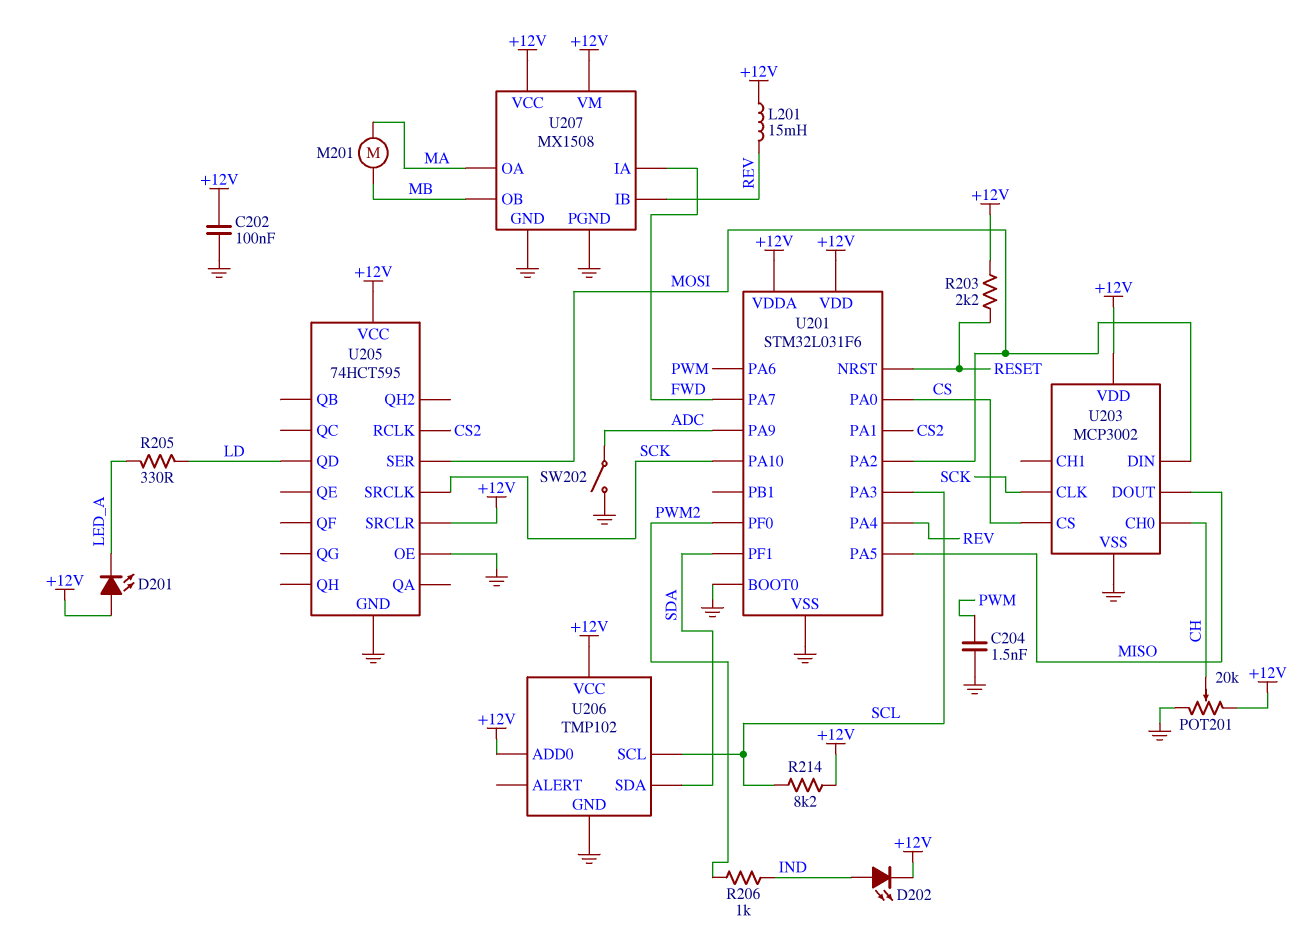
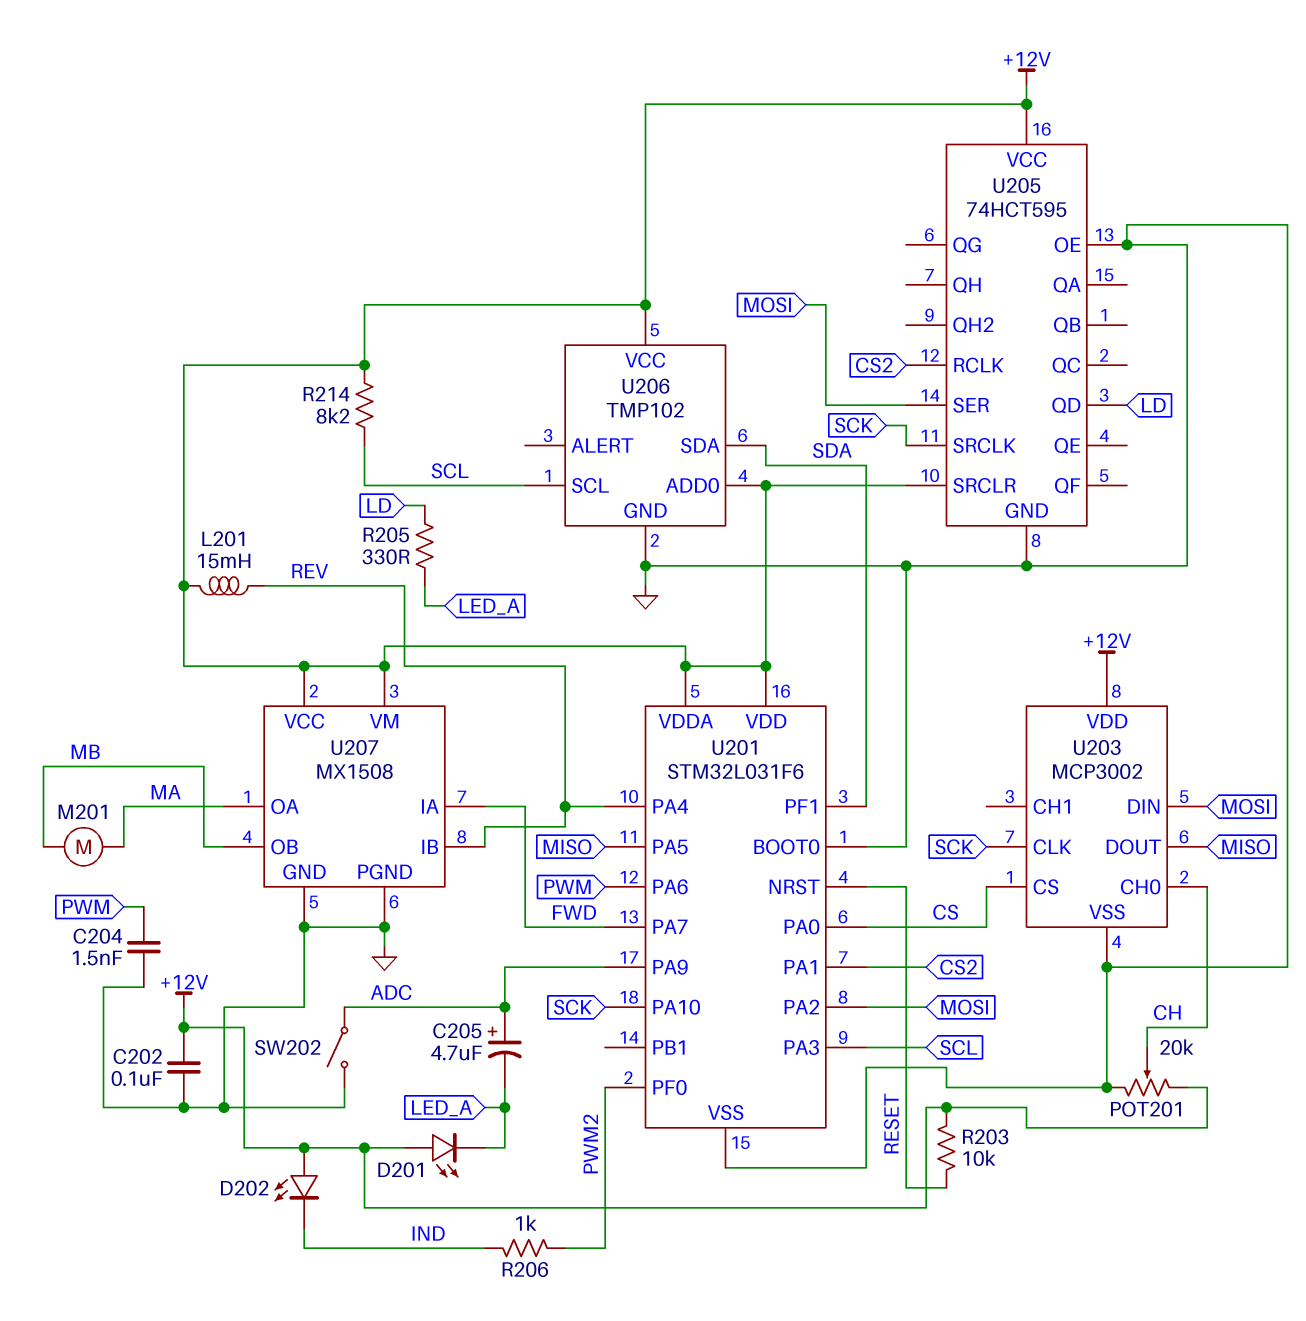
C205: none -> 4.7uF (plus ADC, minus LED_A)
D202: LED (A IND, K +12V) -> LED (A +12V, K IND)
R203: 2.2k (+12V, RESET) -> 10k (+12V, RESET)

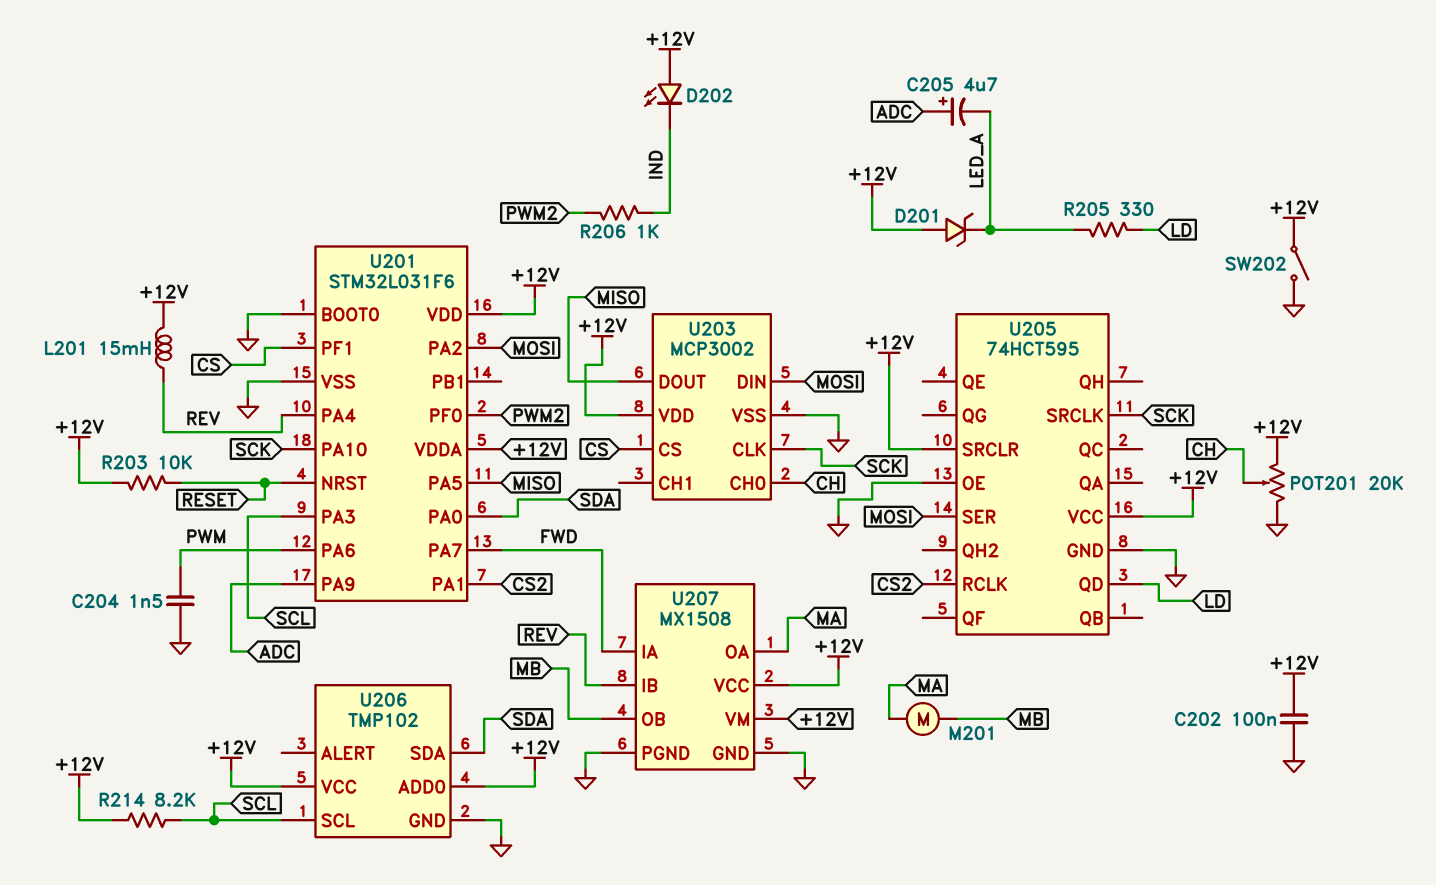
D201: LED (A +12V, K LED_A) -> zener (A +12V, K LED_A)
SW202: switch (ADC, GND) -> switch (+12V, GND)
U201 pin PA0: CS -> SDA
U201 pin PF1: SDA -> CS

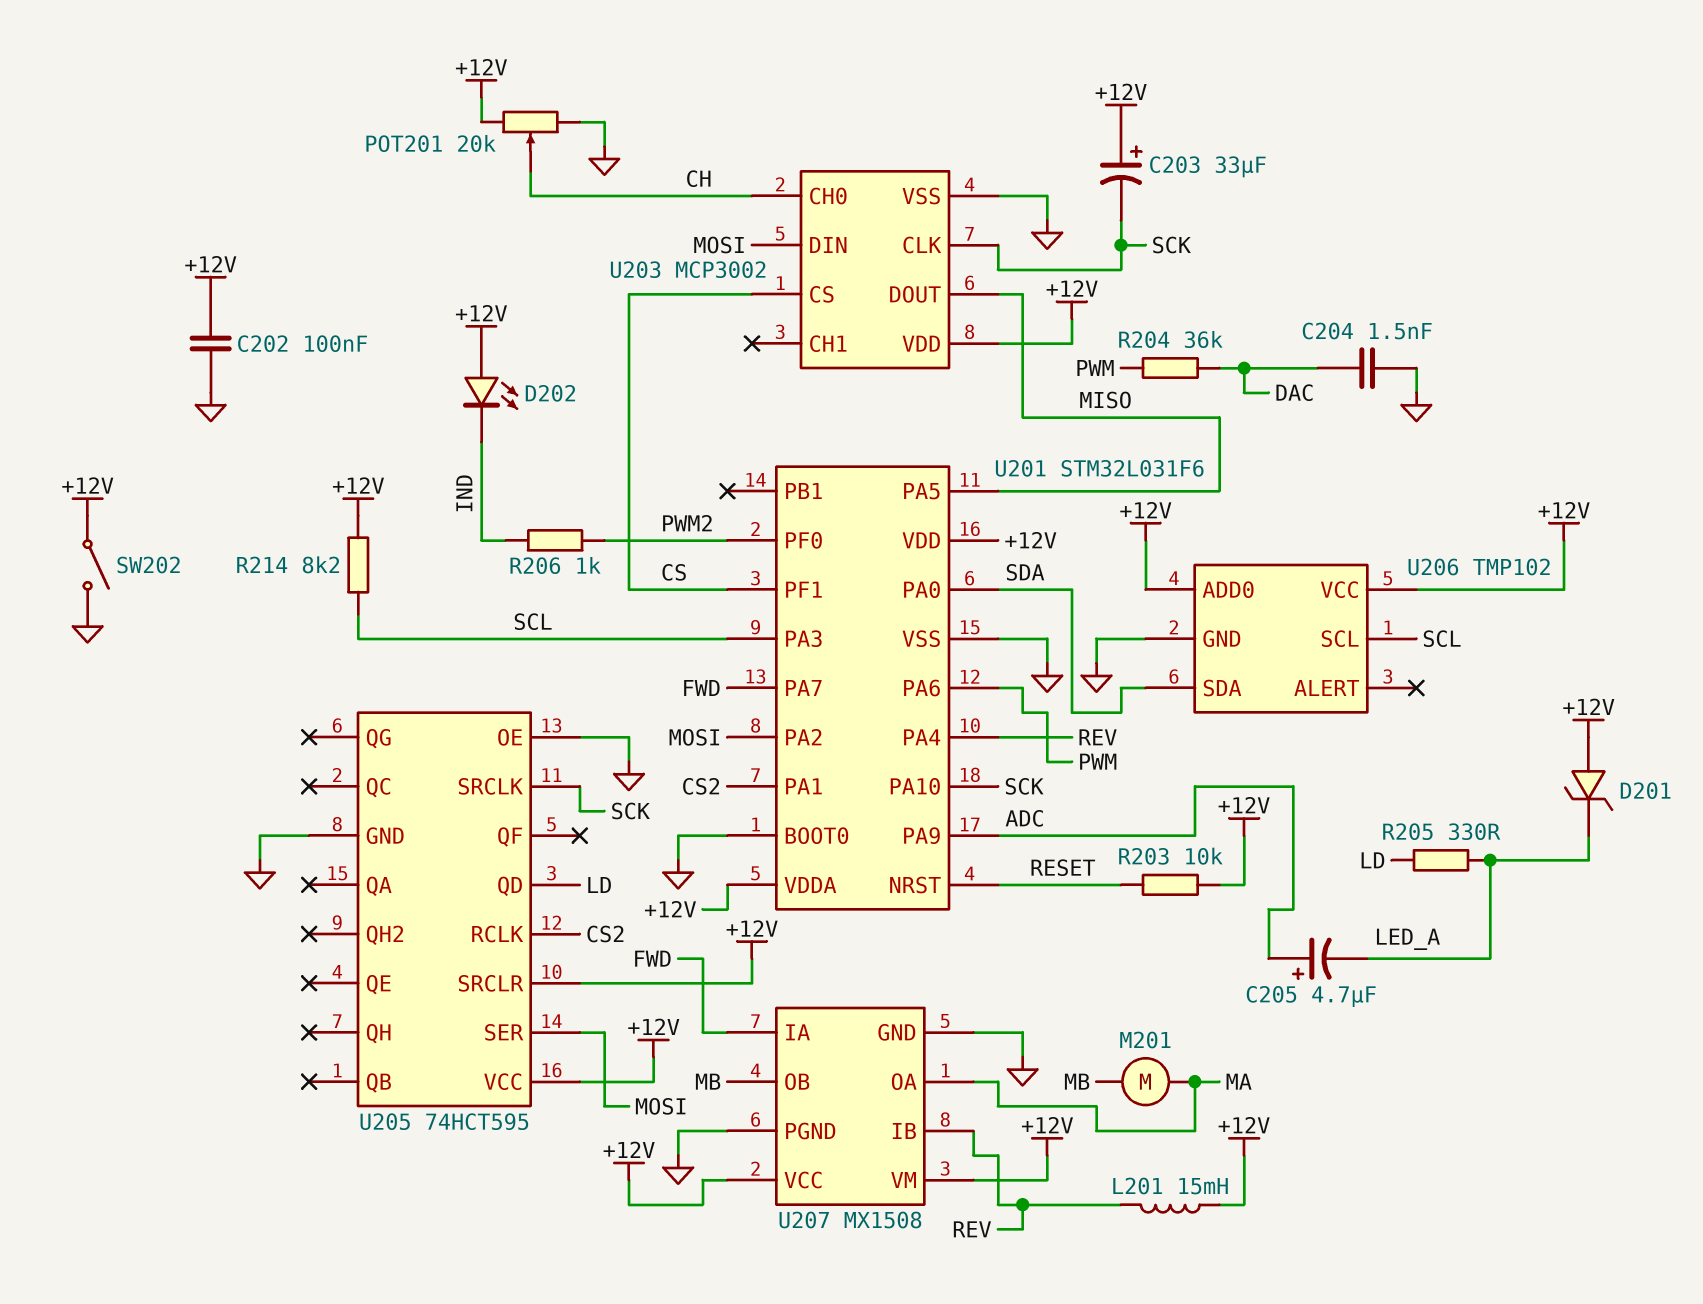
C203: none -> 33uF (plus +12V, minus SCK)
C204: 1.5nF (GND, PWM) -> 1.5nF (DAC, GND)
R204: none -> 36k (DAC, PWM)

